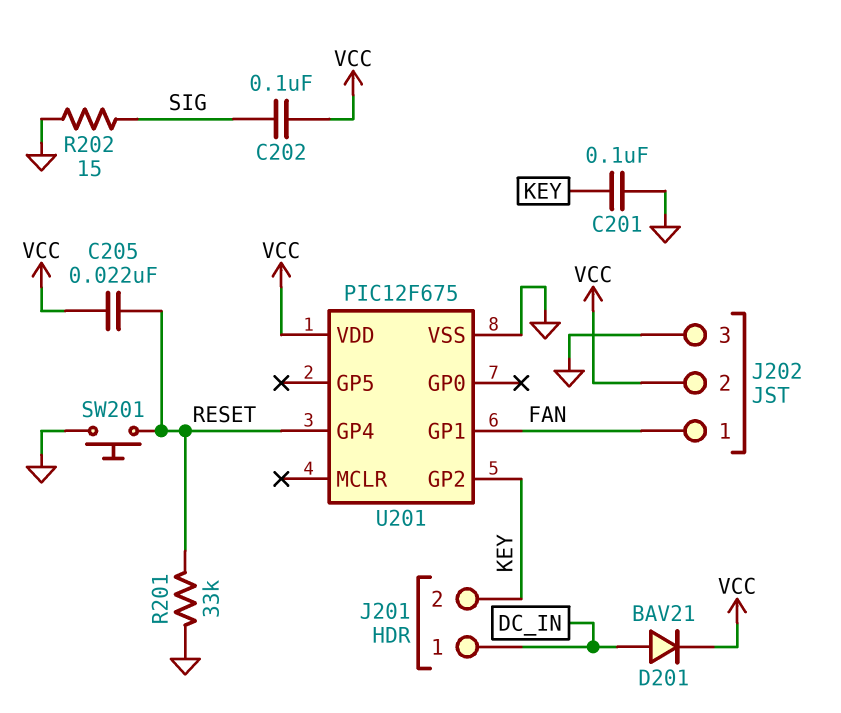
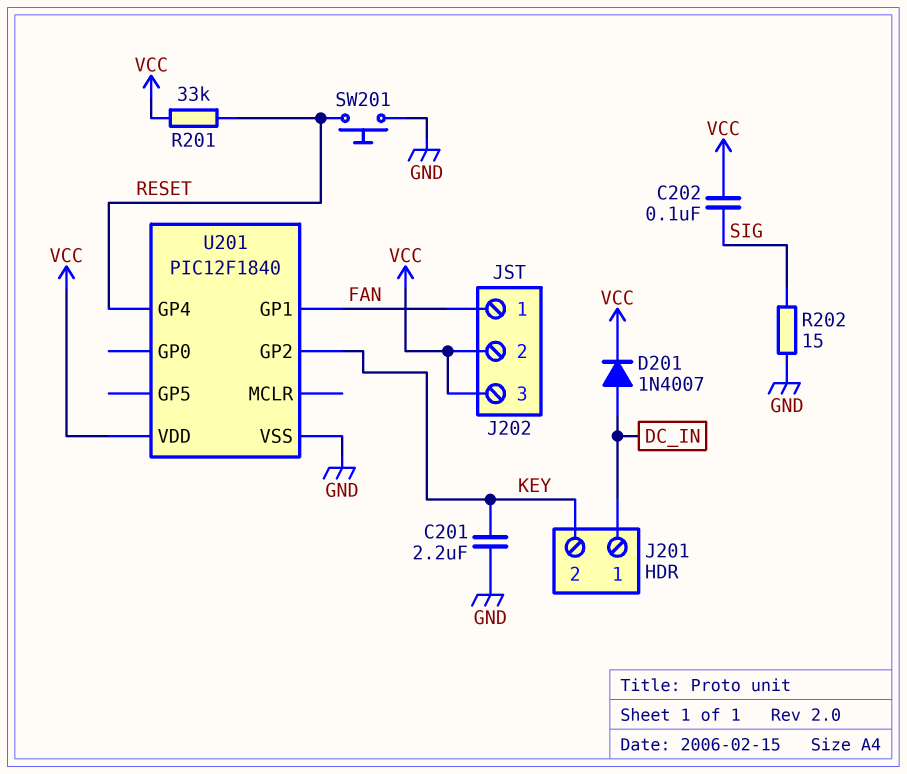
C201: 100nF (GND, KEY) -> 2.2uF (GND, KEY)
C205: 22nF (RESET, VCC) -> none
D201: diode BAV21 (A DC_IN, K VCC) -> diode 1N4007 (A DC_IN, K VCC)
J202 pin 3: GND -> VCC
R201: 33k (GND, RESET) -> 33k (RESET, VCC)
U201: PIC12F675 -> PIC12F1840

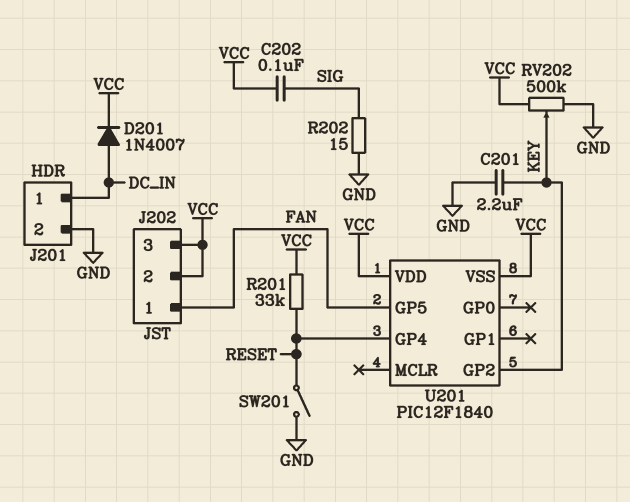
J201 pin 2: KEY -> GND
RV202: none -> 500k (GND, VCC, wiper KEY)
SW201: button (GND, RESET) -> switch (GND, RESET)
U201 pin GP1: FAN -> none
U201 pin GP5: none -> FAN
U201 pin VSS: GND -> VCC

